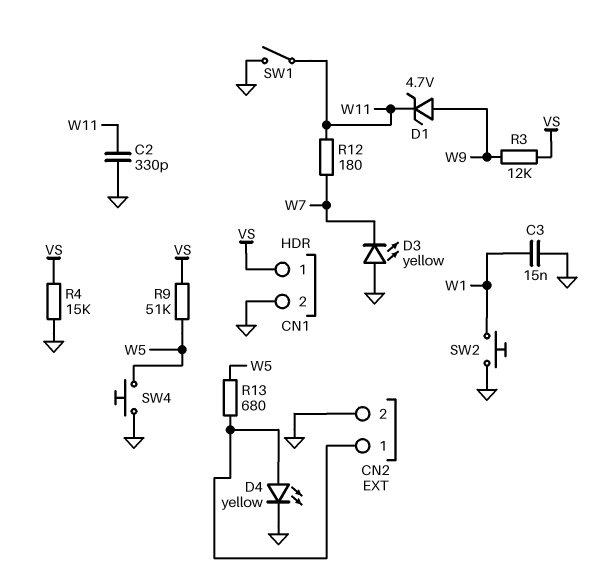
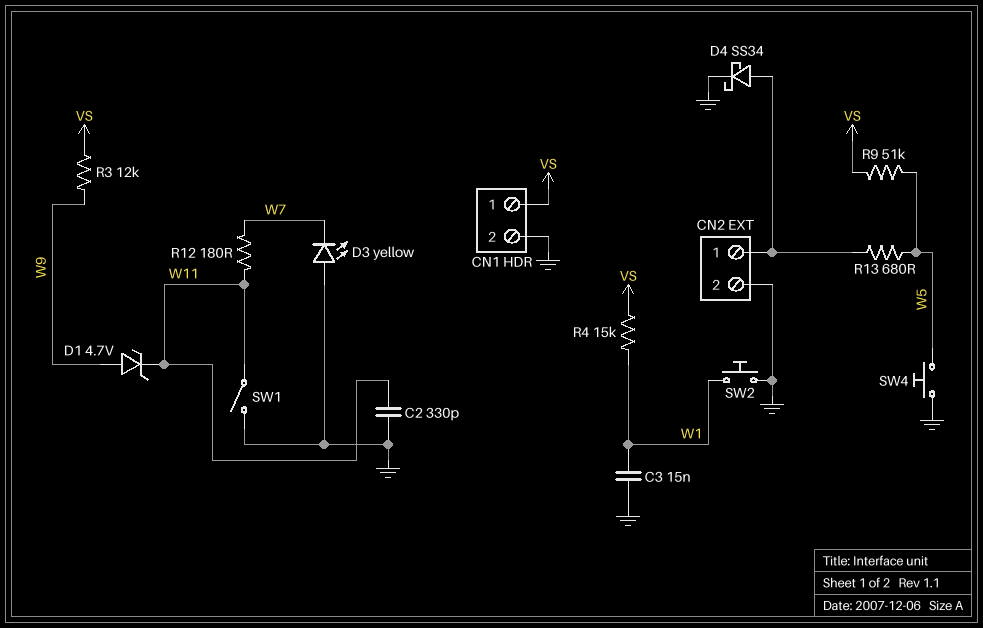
D4: LED yellow (A CN2/1, K GND) -> schottky SS34 (A CN2/1, K GND)
R4: 15k (GND, VS) -> 15k (VS, W1)

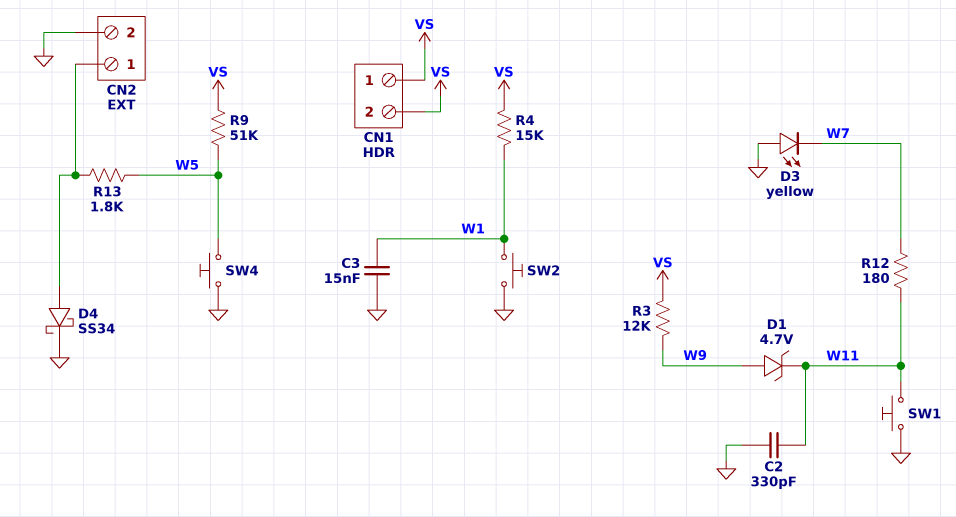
CN1 pin 2: GND -> VS
R13: 680 (CN2/1, W5) -> 1.8k (CN2/1, W5)
SW1: switch (GND, W11) -> button (GND, W11)

